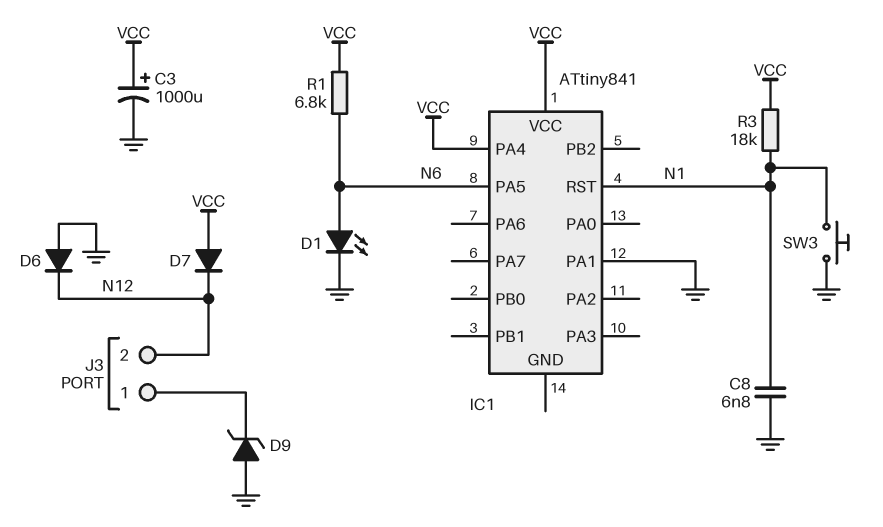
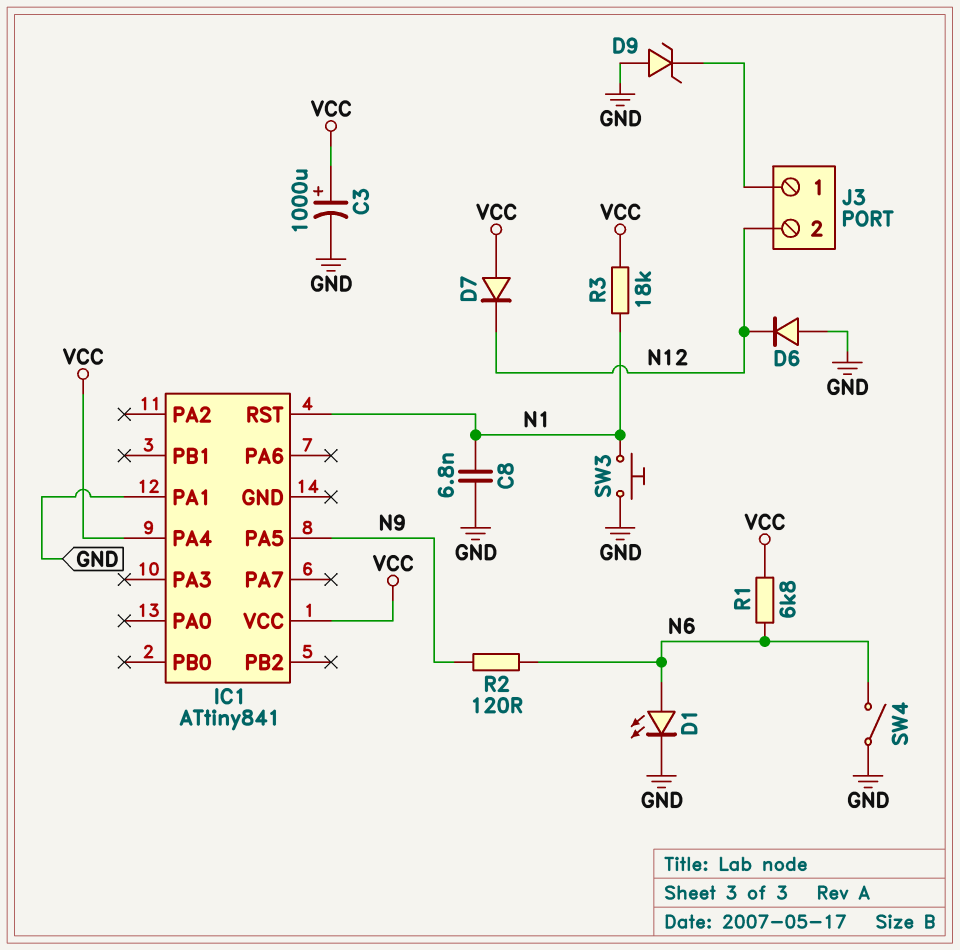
IC1 pin PA5: N6 -> N9
R2: none -> 120 (N6, N9)
SW4: none -> switch (GND, N6)

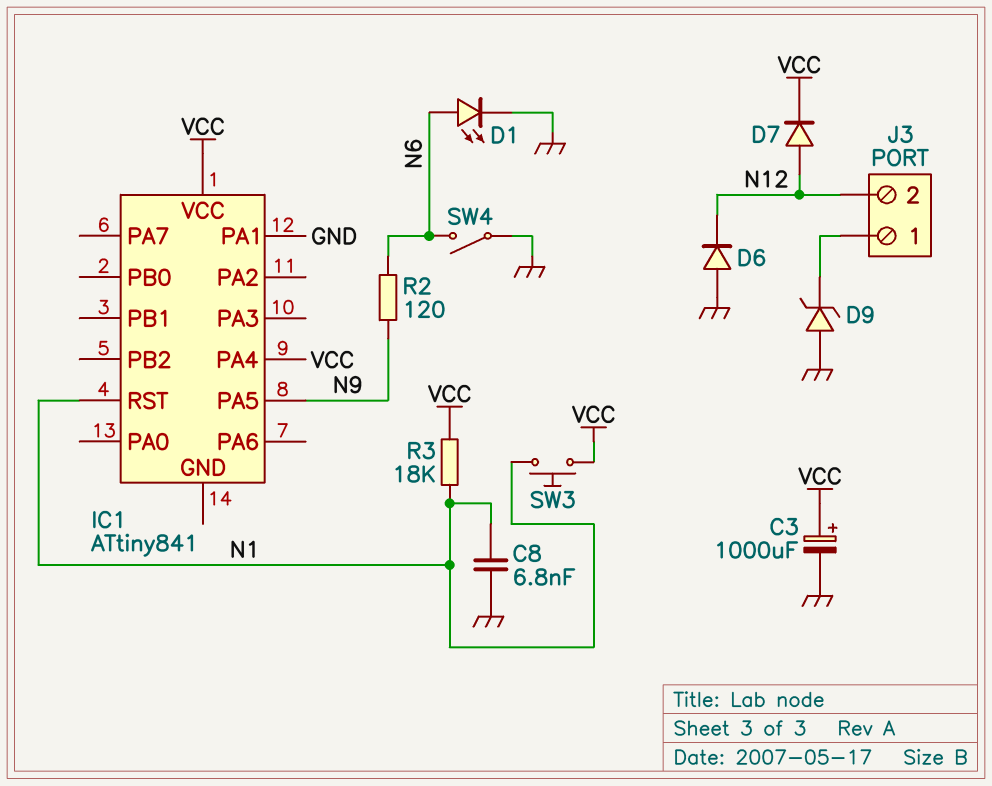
D7: diode (A VCC, K N12) -> diode (A N12, K VCC)
R1: 6.8k (N6, VCC) -> none
SW3: button (GND, N1) -> button (N1, VCC)

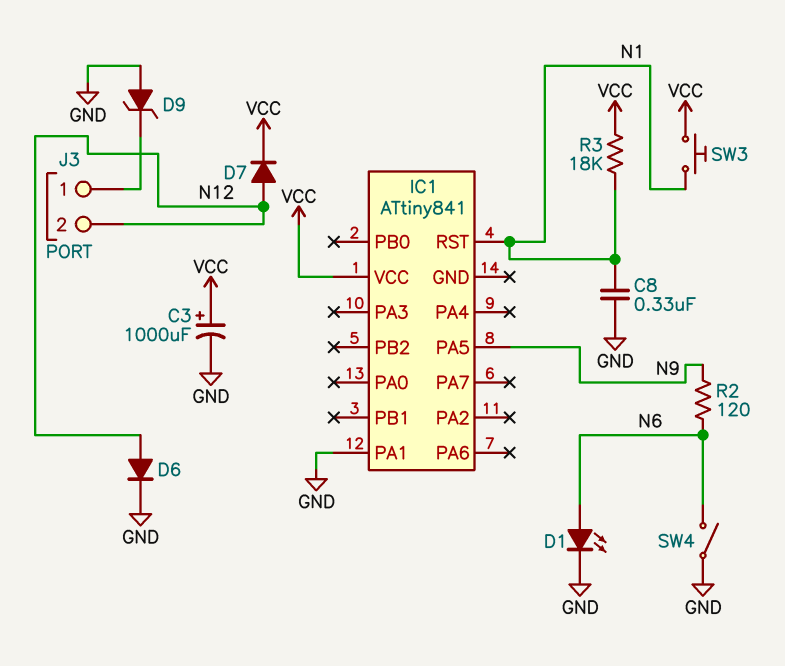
C8: 6.8nF (GND, N1) -> 330nF (GND, N1)
D6: diode (A GND, K N12) -> diode (A N12, K GND)
IC1 pin PA4: VCC -> none

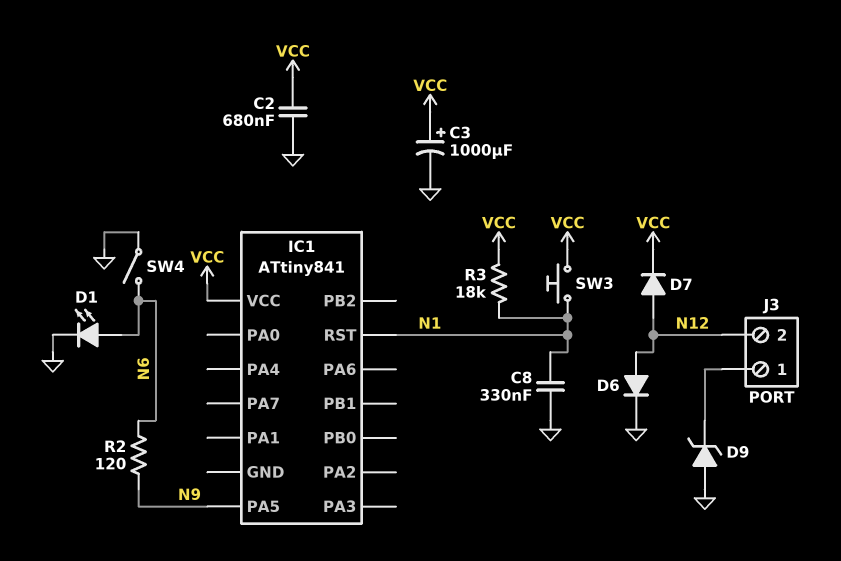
C2: none -> 680nF (GND, VCC)
IC1 pin PA1: GND -> none

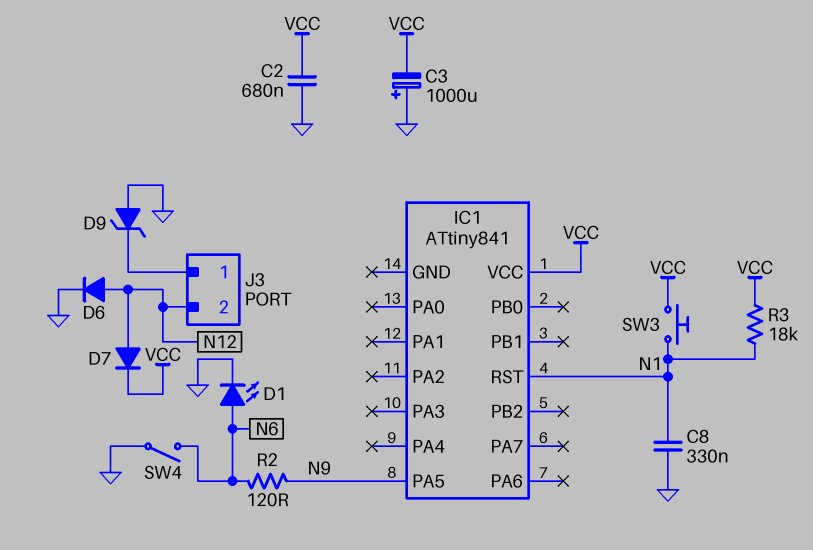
C3: 1000uF (plus VCC, minus GND) -> 1000uF (plus GND, minus VCC)

